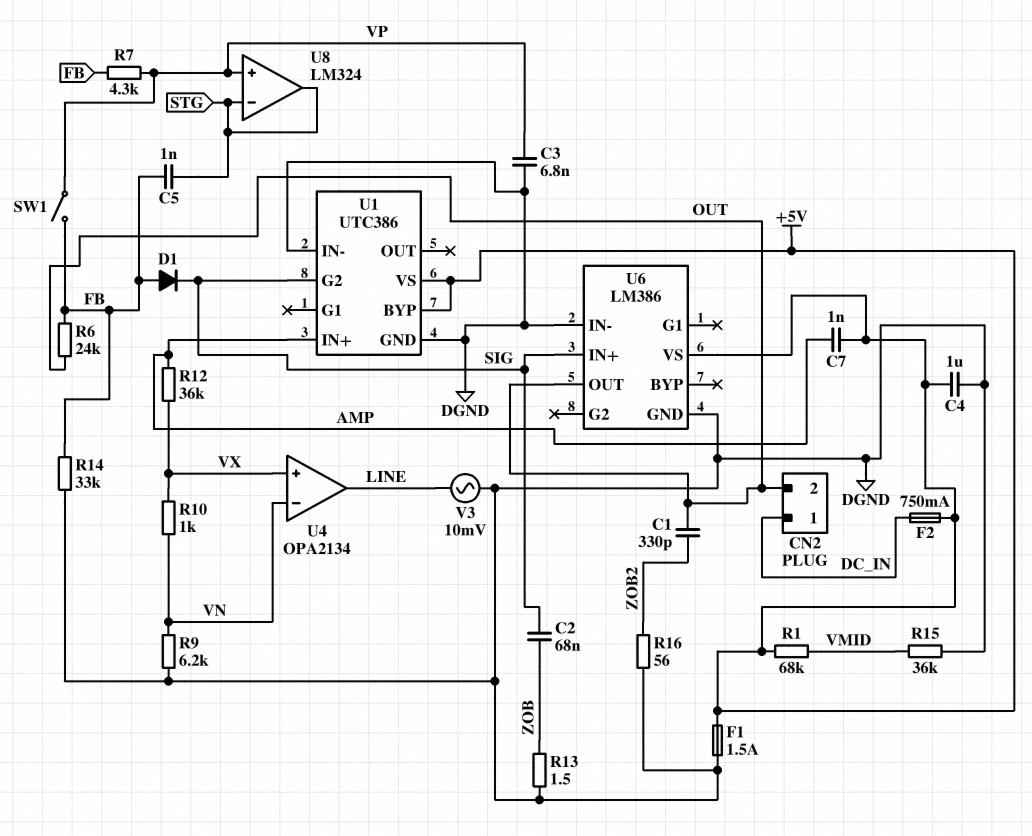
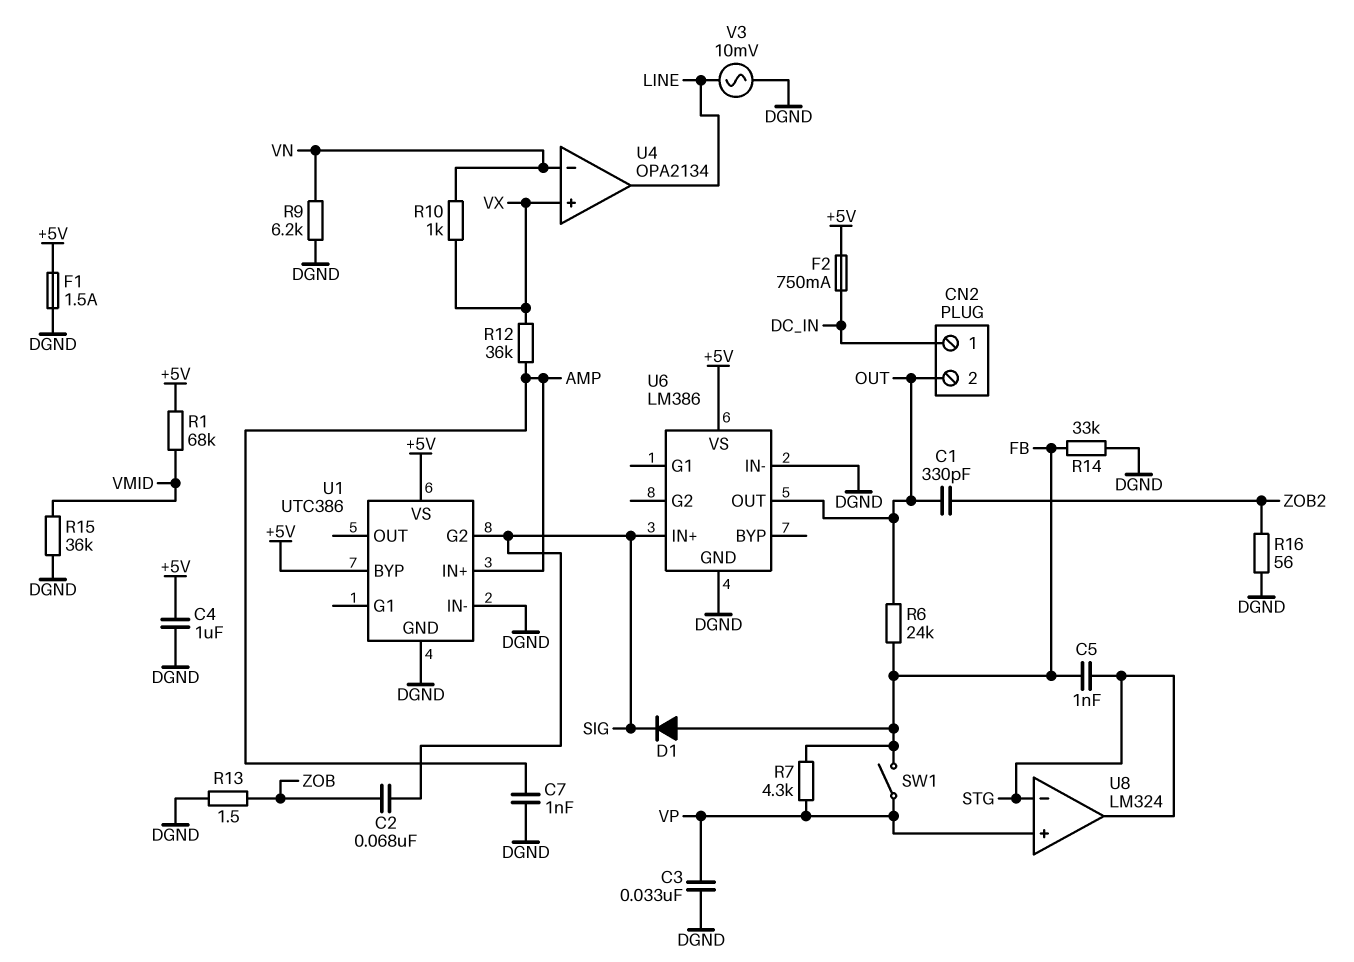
C3: 6.8nF (DGND, VP) -> 33nF (DGND, VP)
C7: 1nF (+5V, AMP) -> 1nF (AMP, DGND)

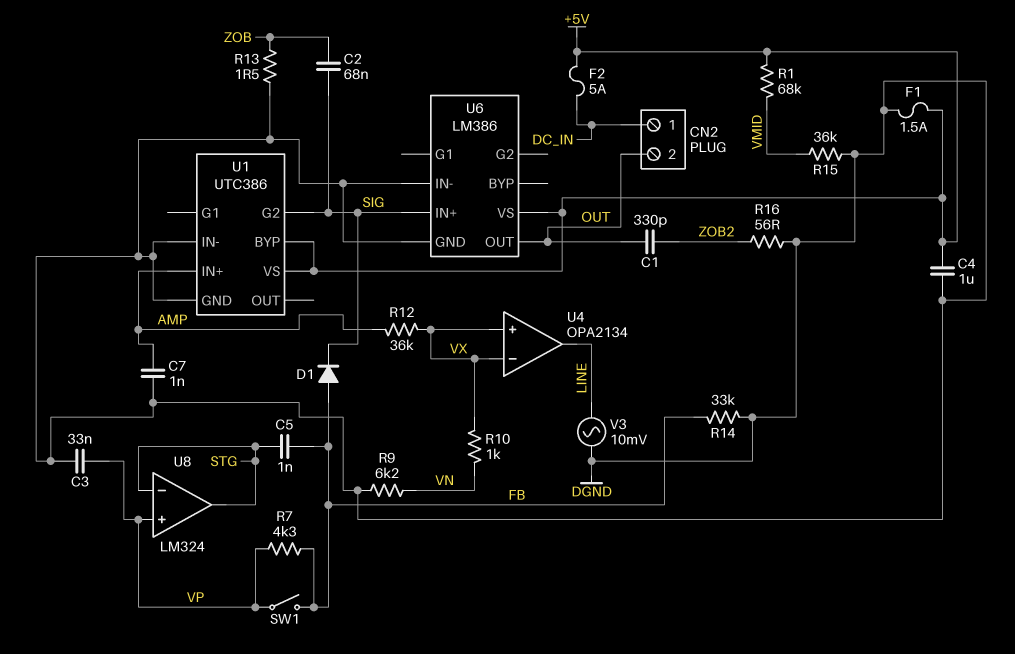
F2: 750mA (+5V, DC_IN) -> 5A (+5V, DC_IN)
R6: 24k (FB, OUT) -> none
U4 pin in-: VN -> VX

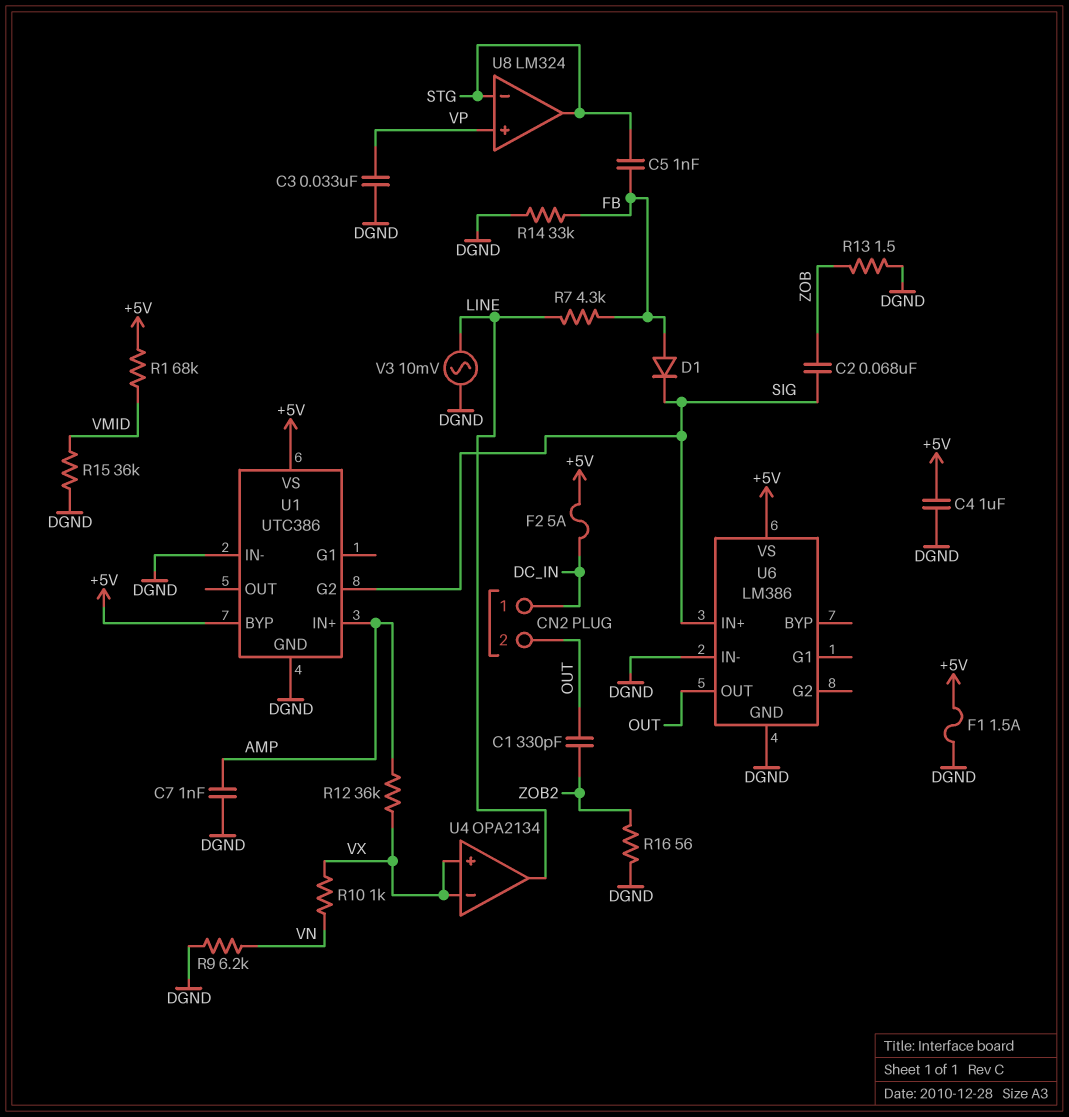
R7: 4.3k (FB, VP) -> 4.3k (FB, LINE)
SW1: switch (FB, VP) -> none

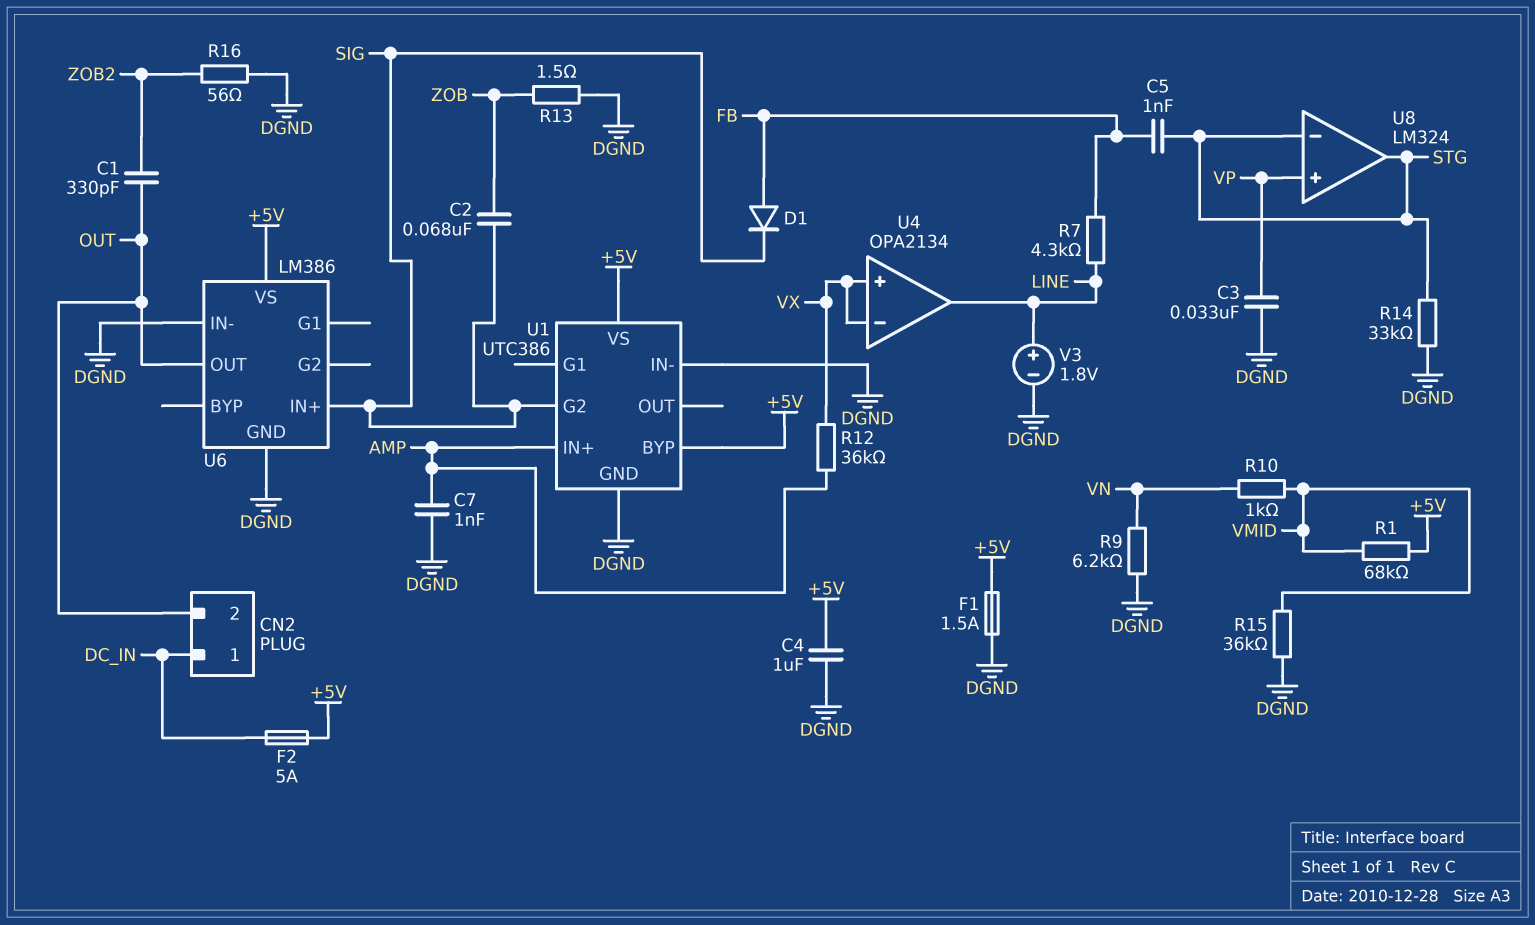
R10: 1k (VN, VX) -> 1k (VMID, VN)
R14: 33k (DGND, FB) -> 33k (DGND, STG)
V3: AC 10mV (DGND, LINE) -> 1.8V (plus LINE, minus DGND)

